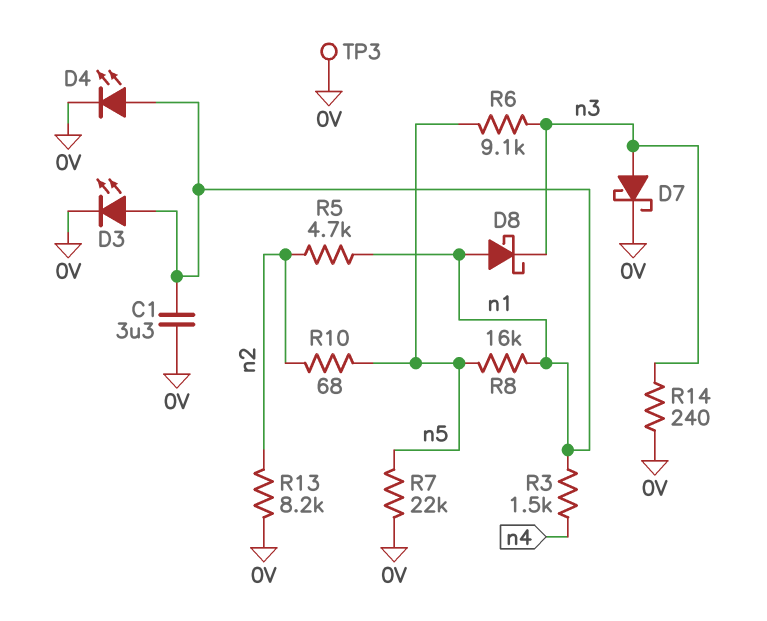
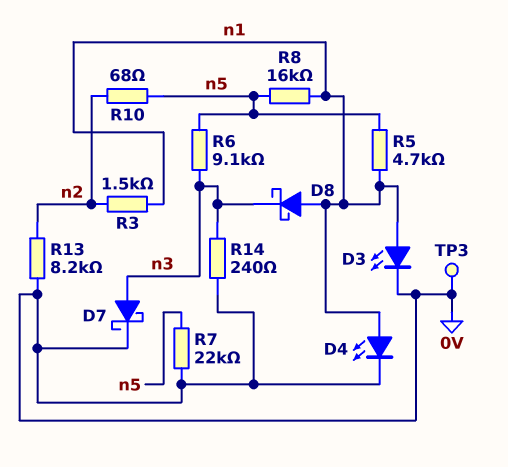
C1: 3.3uF (0V, n1) -> none
R3: 1.5k (n1, n4) -> 1.5k (n1, n2)
R5: 4.7k (n1, n2) -> 4.7k (n1, n5)

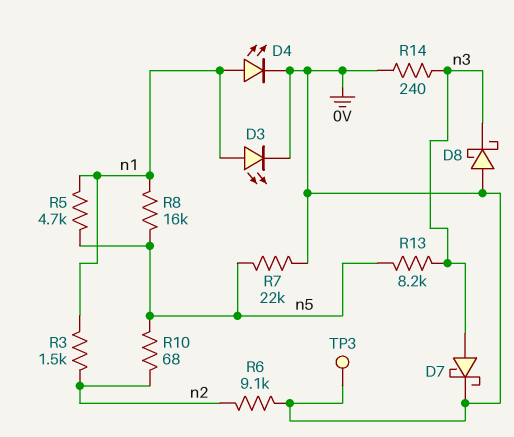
D8: schottky (A n1, K n3) -> schottky (A 0V, K n3)
R6: 9.1k (n3, n5) -> 9.1k (0V, n2)
R13: 8.2k (0V, n2) -> 8.2k (n3, n5)

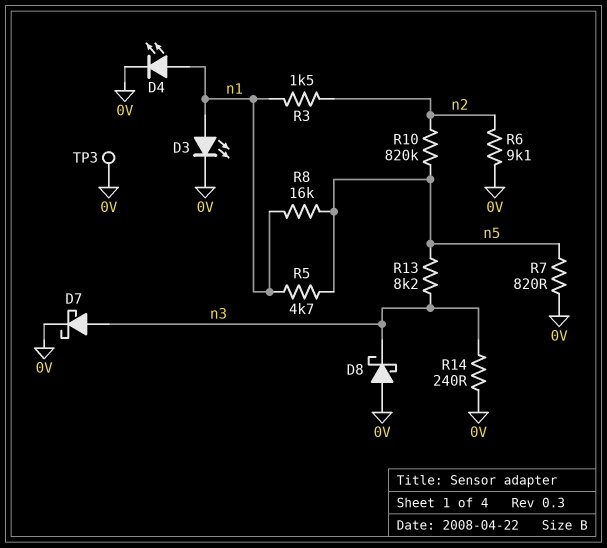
R7: 22k (0V, n5) -> 820 (0V, n5)
R10: 68 (n2, n5) -> 820k (n2, n5)

